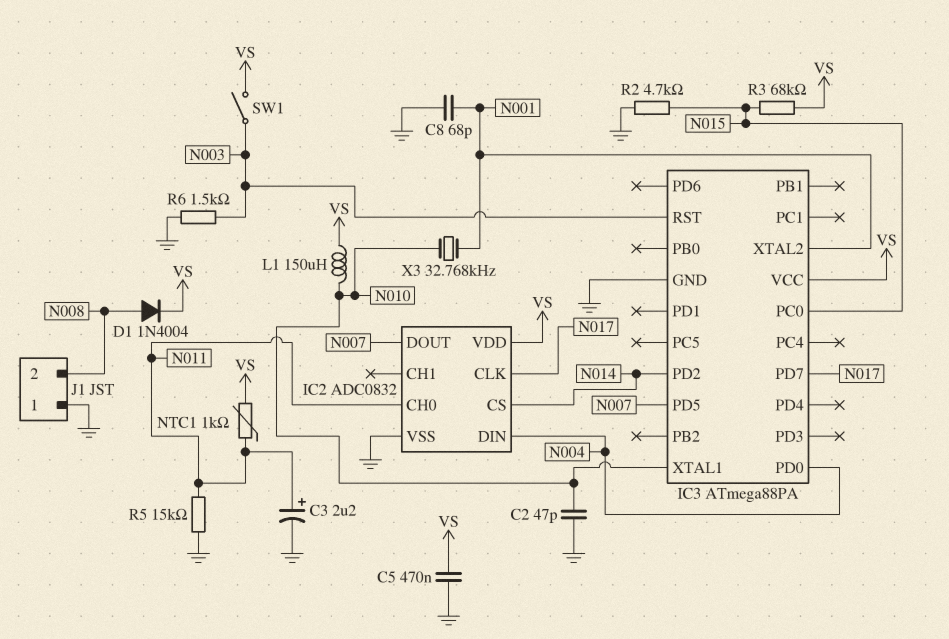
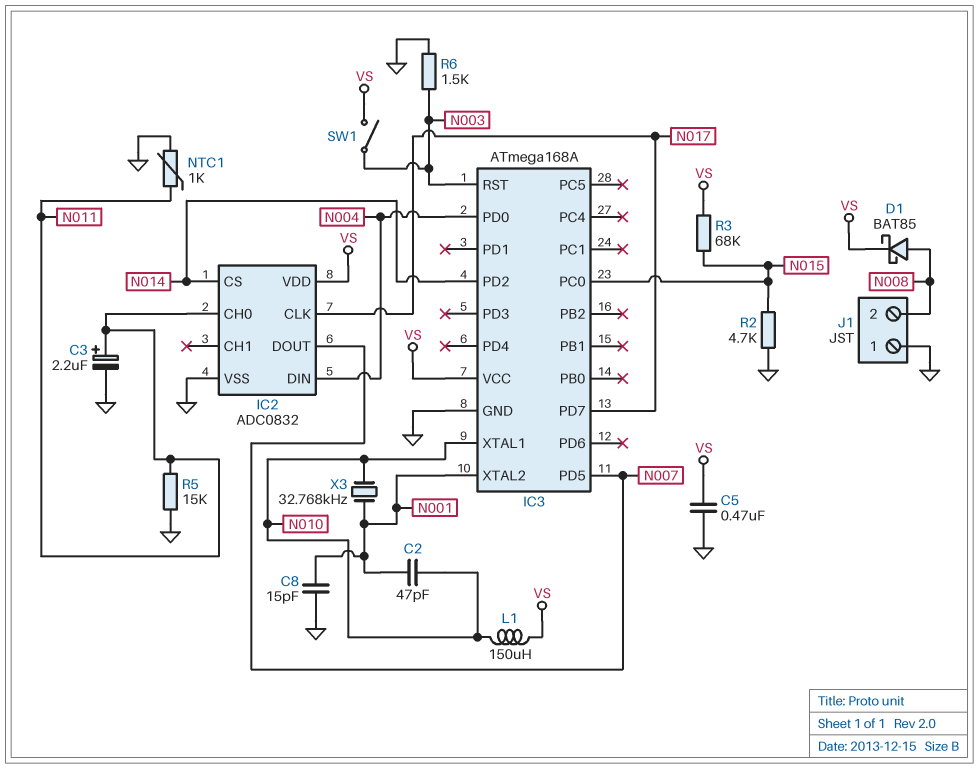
C2: 47pF (GND, N010) -> 47pF (N001, N010)
C8: 68pF (GND, N001) -> 15pF (GND, N001)
D1: diode 1N4004 (A N008, K VS) -> schottky BAT85 (A N008, K VS)
IC3: ATmega88PA -> ATmega168A
NTC1: 1k (N011, VS) -> 1k (GND, N011)

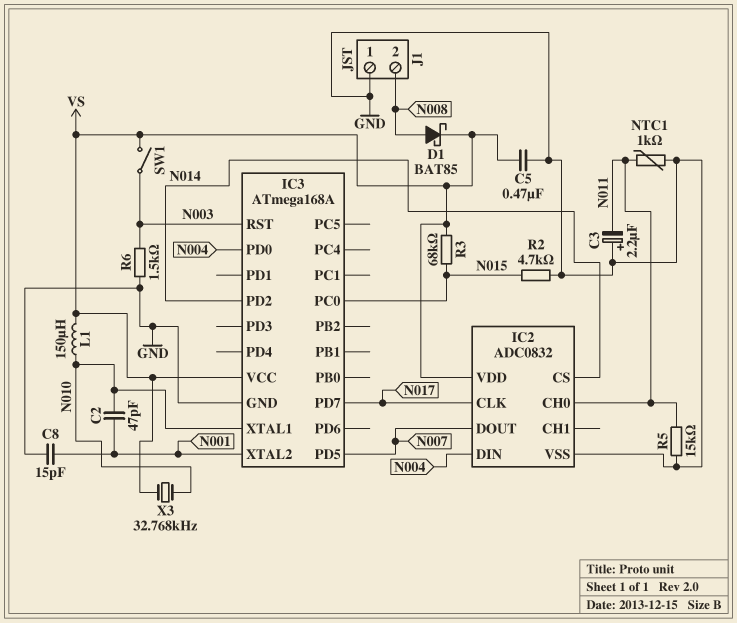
C3: 2.2uF (plus N011, minus GND) -> 2.2uF (plus GND, minus N011)
X3: 32.768kHz (N001, N010) -> 32.768kHz (N010, VS)

